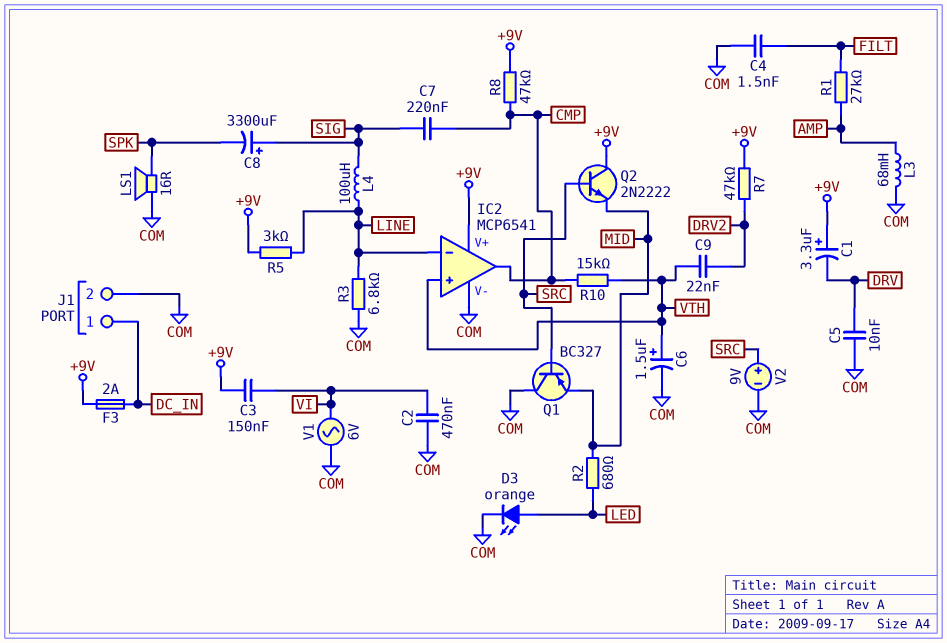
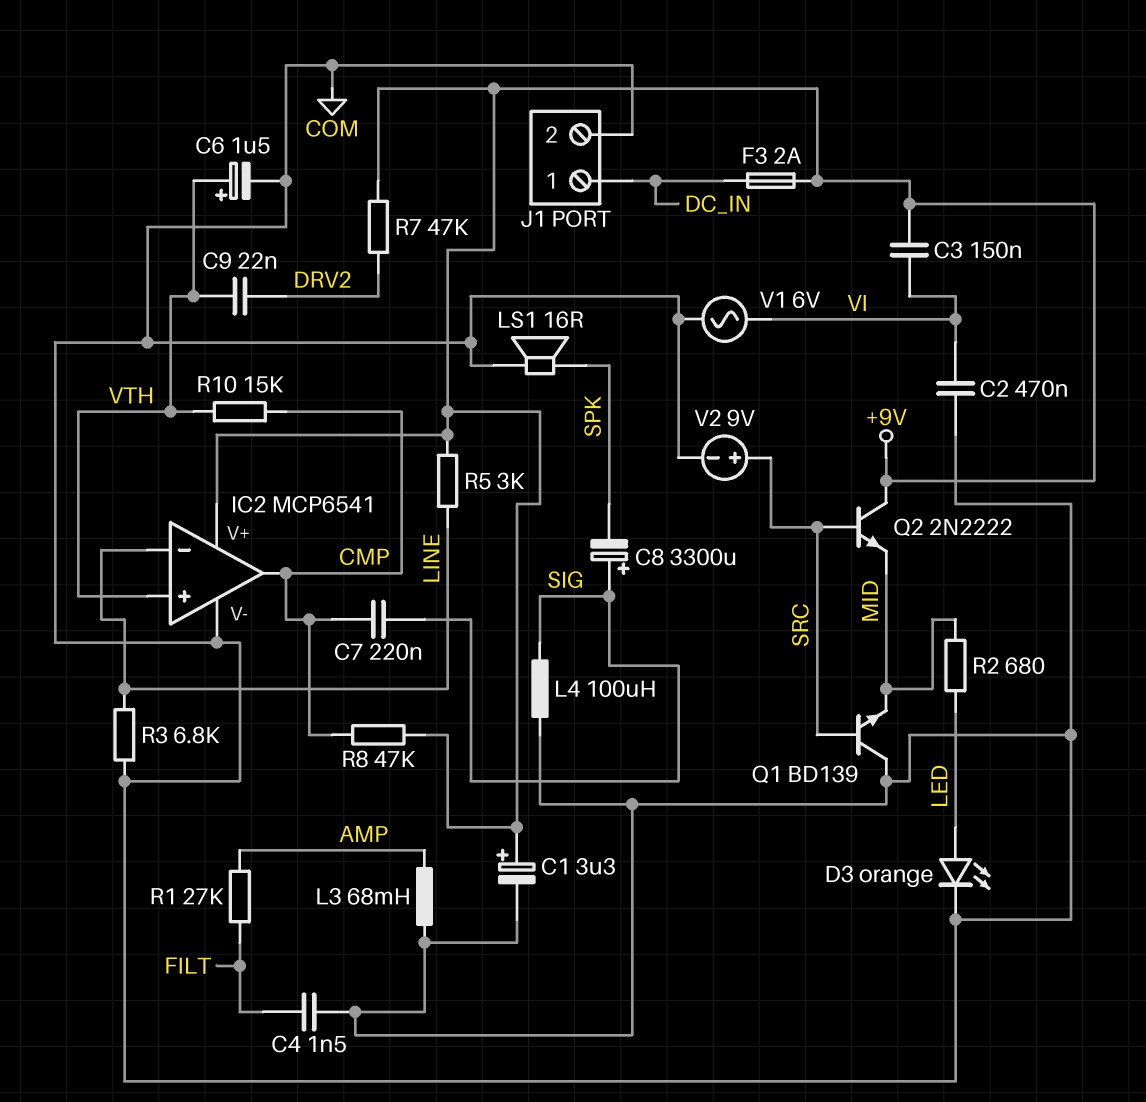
C1: 3.3uF (plus +9V, minus DRV) -> 3.3uF (plus +9V, minus COM)
C5: 10nF (COM, DRV) -> none
L4: 100uH (LINE, SIG) -> 100uH (COM, SIG)
Q1: PNP BC327 (B SRC, C COM, E MID) -> NPN BD139 (B SRC, C COM, E MID)

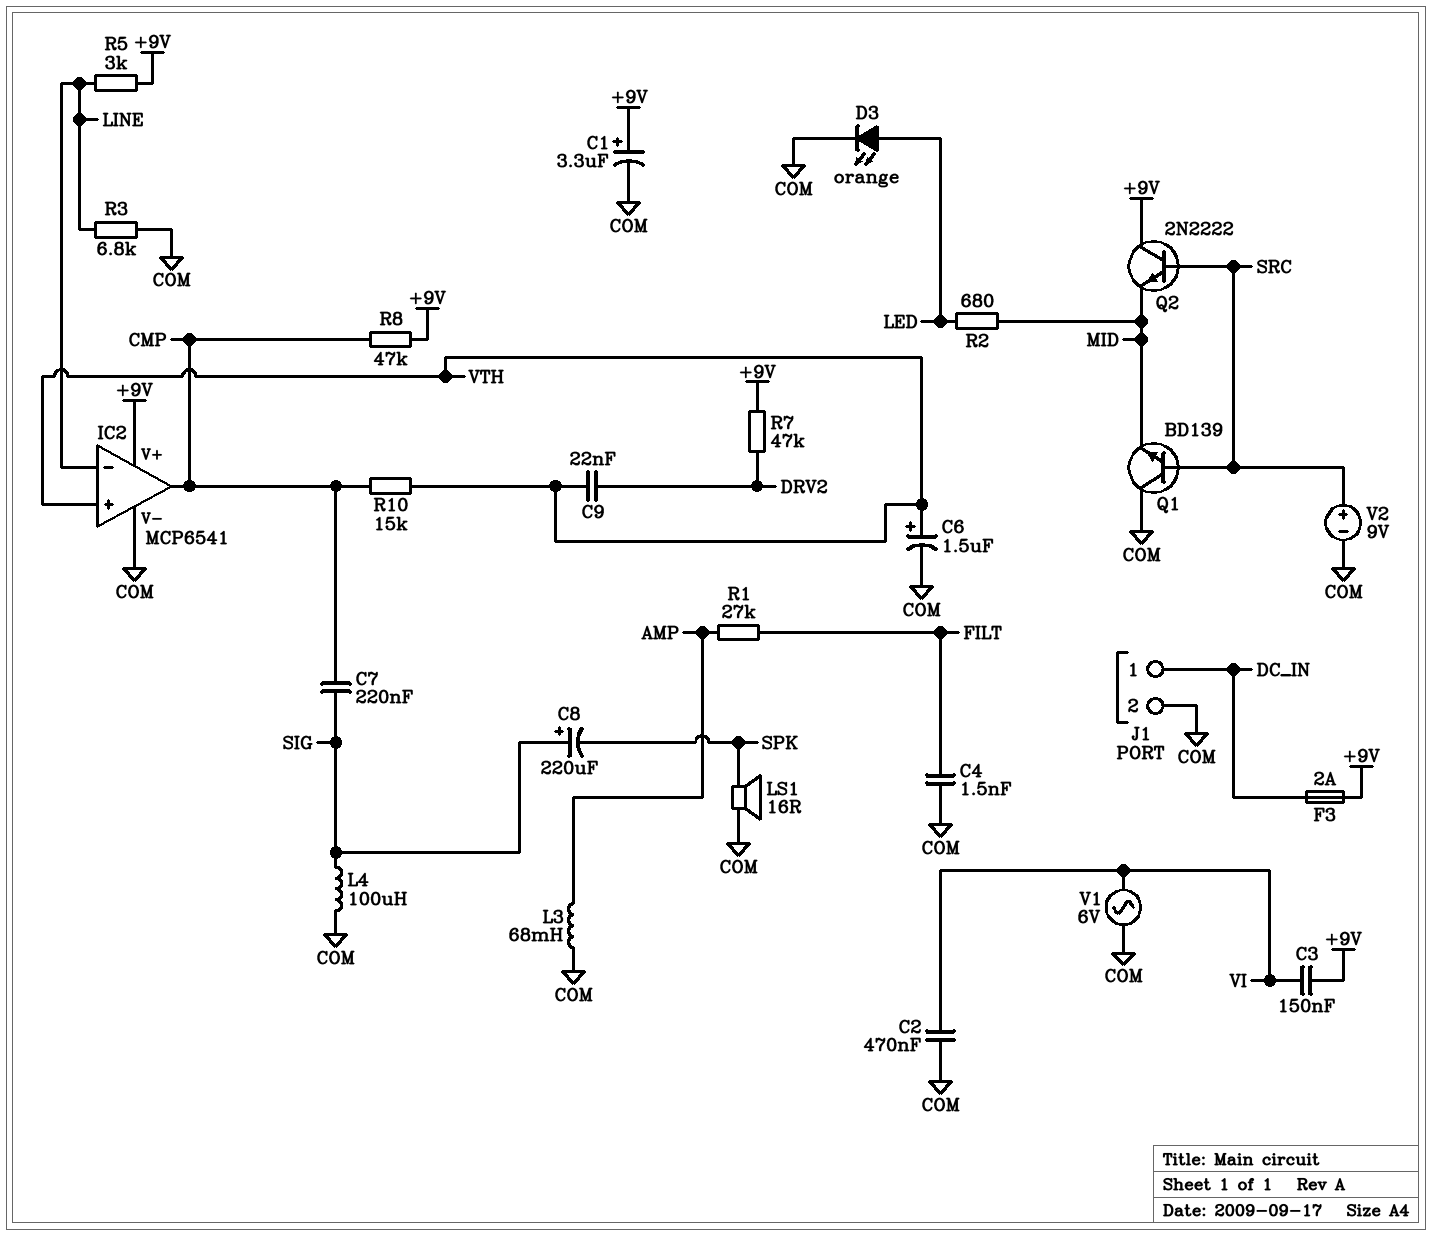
C8: 3300uF (plus SIG, minus SPK) -> 220uF (plus SIG, minus SPK)

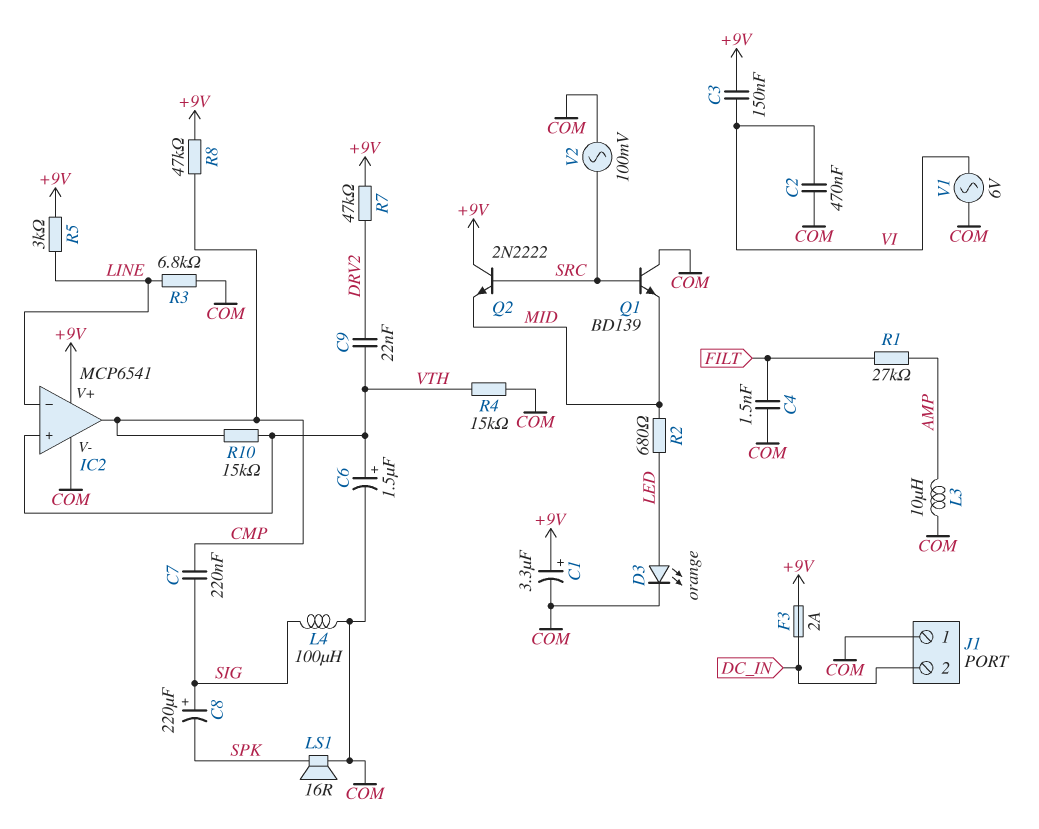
J1 pin 1: DC_IN -> COM
J1 pin 2: COM -> DC_IN
L3: 68mH (AMP, COM) -> 10uH (AMP, COM)
R4: none -> 15k (COM, VTH)
V2: 9V (plus SRC, minus COM) -> AC 100mV (COM, SRC)

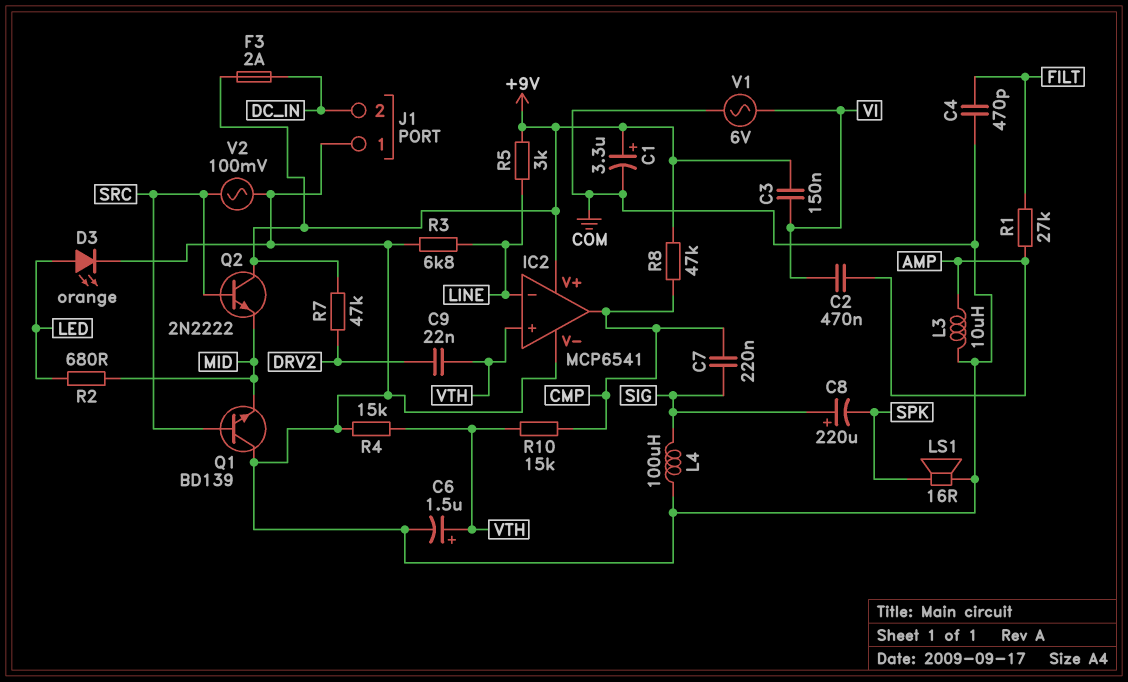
C2: 470nF (COM, VI) -> 470nF (AMP, VI)
C4: 1.5nF (COM, FILT) -> 470pF (COM, FILT)

